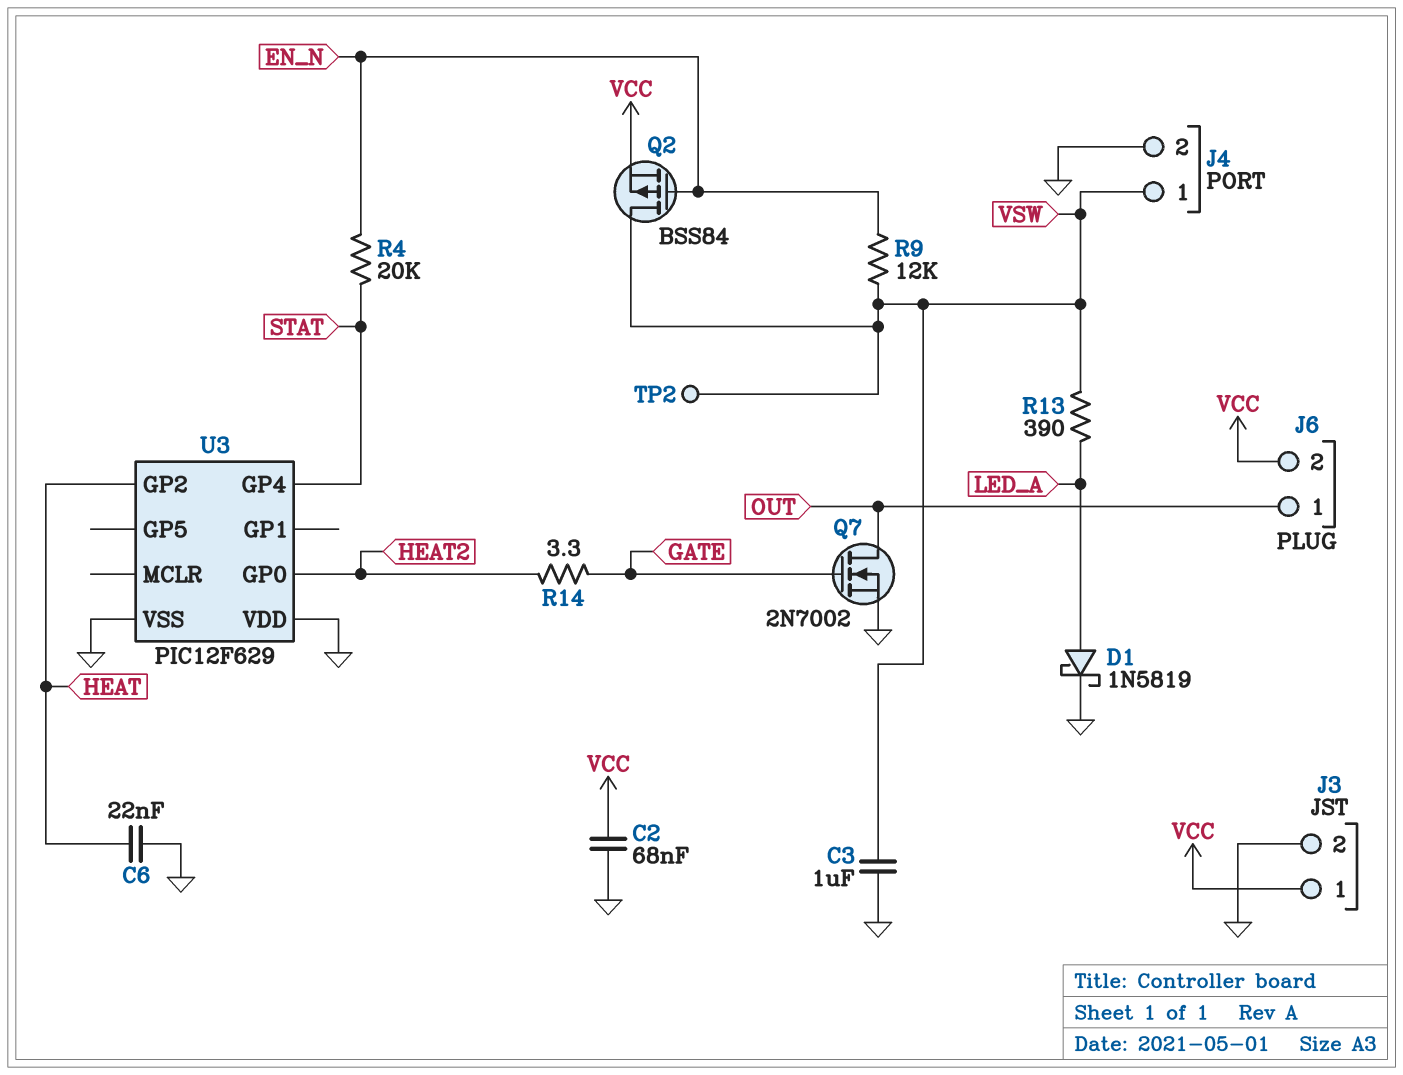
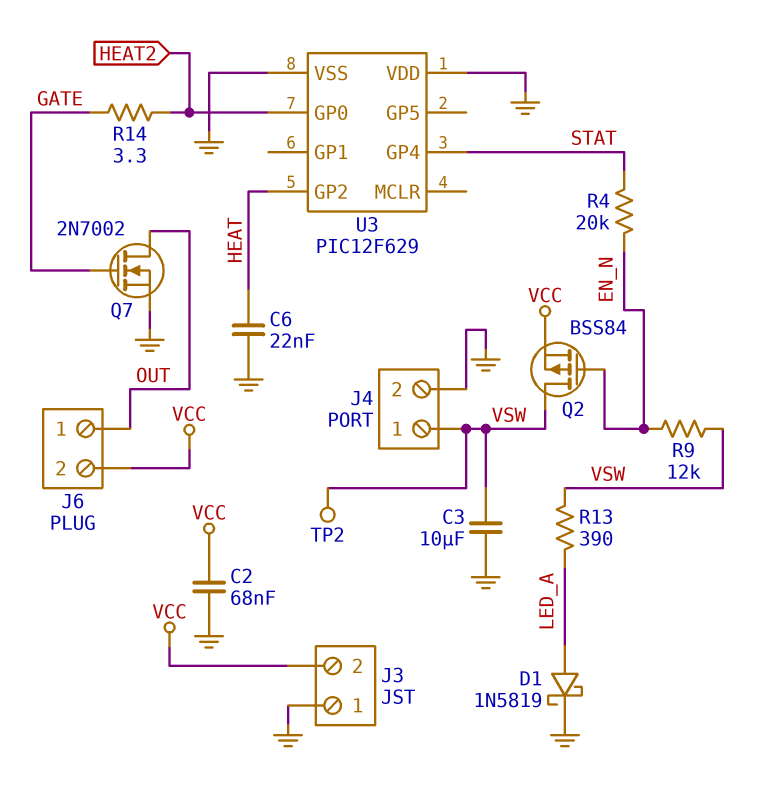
C3: 1uF (GND, VSW) -> 10uF (GND, VSW)
J3 pin 1: VCC -> GND
J3 pin 2: GND -> VCC

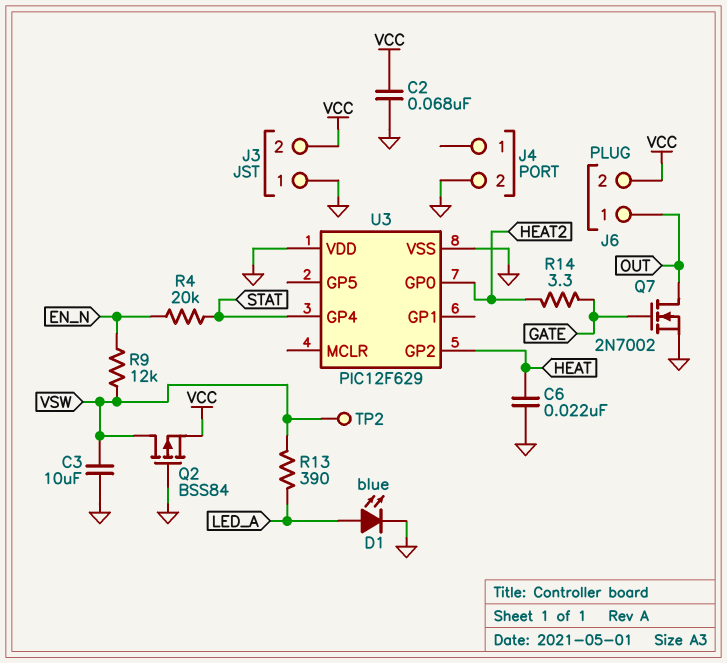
D1: schottky 1N5819 (A LED_A, K GND) -> LED blue (A LED_A, K GND)
J4 pin 1: VSW -> none
Q2: PMOS BSS84 (G EN_N, D VSW, S VCC) -> PMOS BSS84 (G GND, D VSW, S VCC)

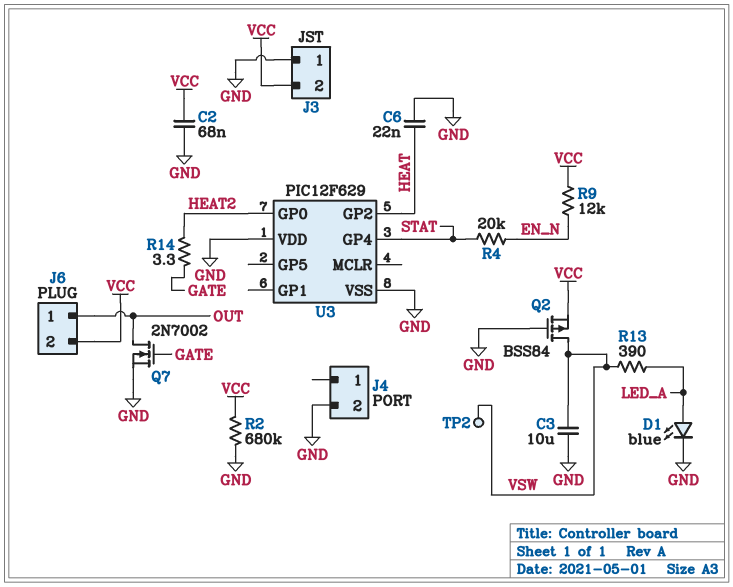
R2: none -> 680k (GND, VCC)
R9: 12k (EN_N, VSW) -> 12k (EN_N, VCC)

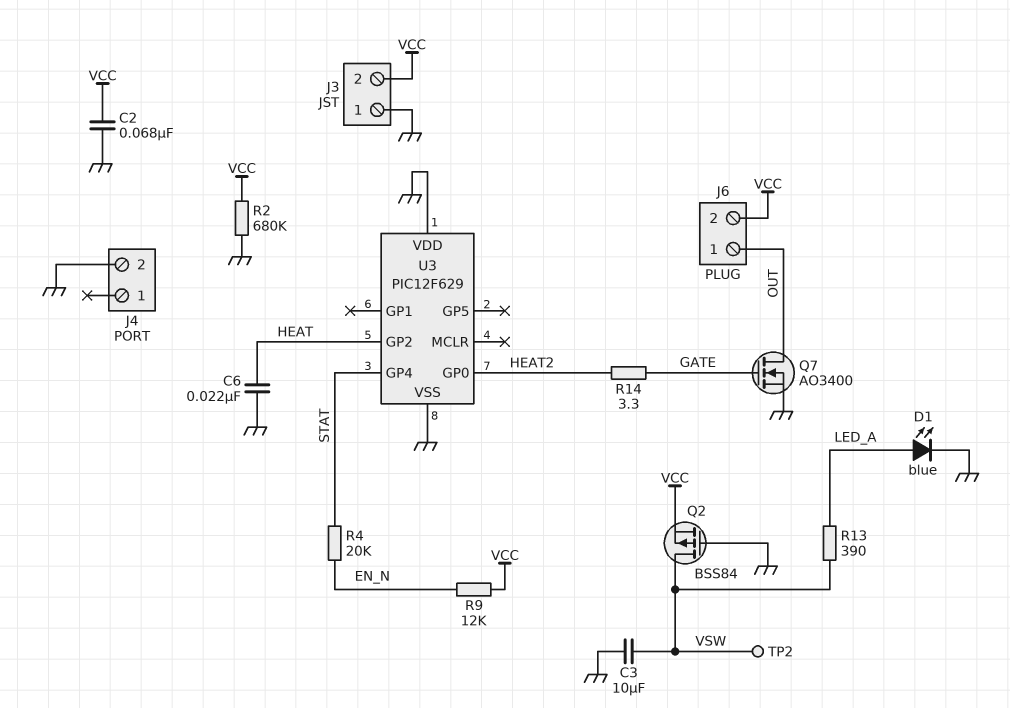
Q7: NMOS 2N7002 (G GATE, D OUT, S GND) -> NMOS AO3400 (G GATE, D OUT, S GND)

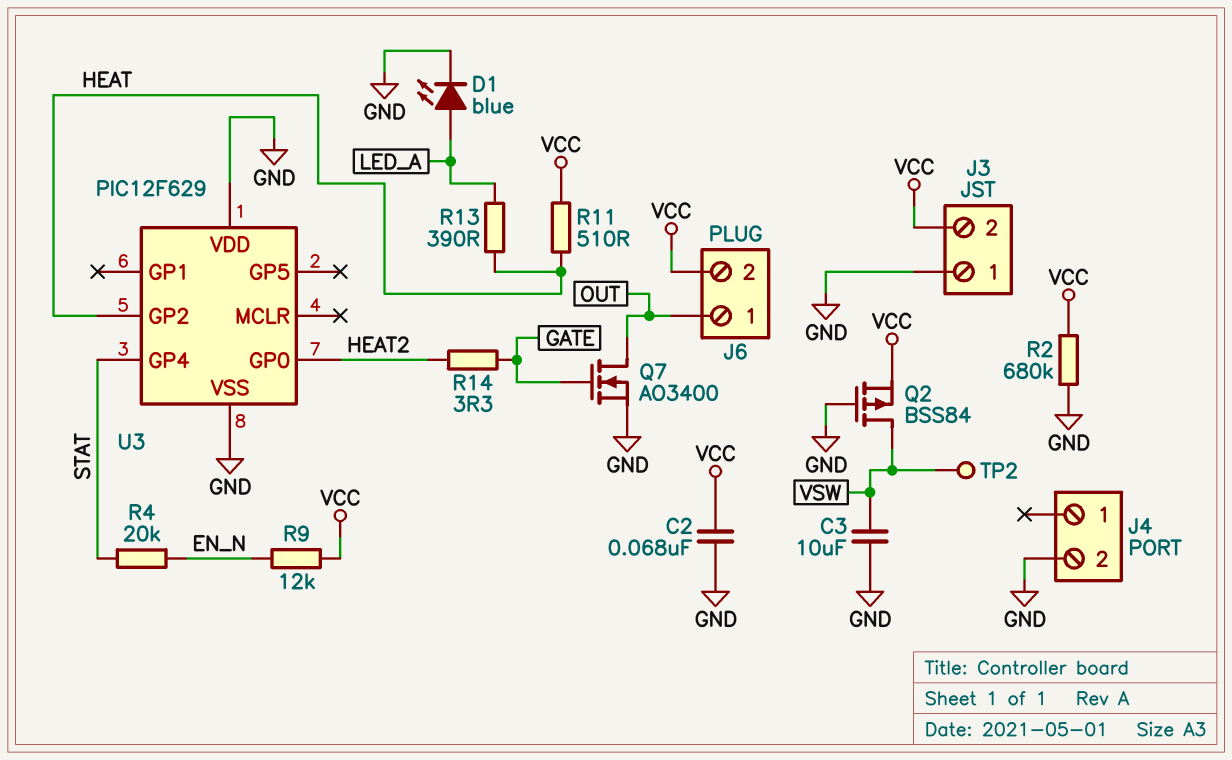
C6: 22nF (GND, HEAT) -> none
R11: none -> 510 (HEAT, VCC)
R13: 390 (LED_A, VSW) -> 390 (HEAT, LED_A)

